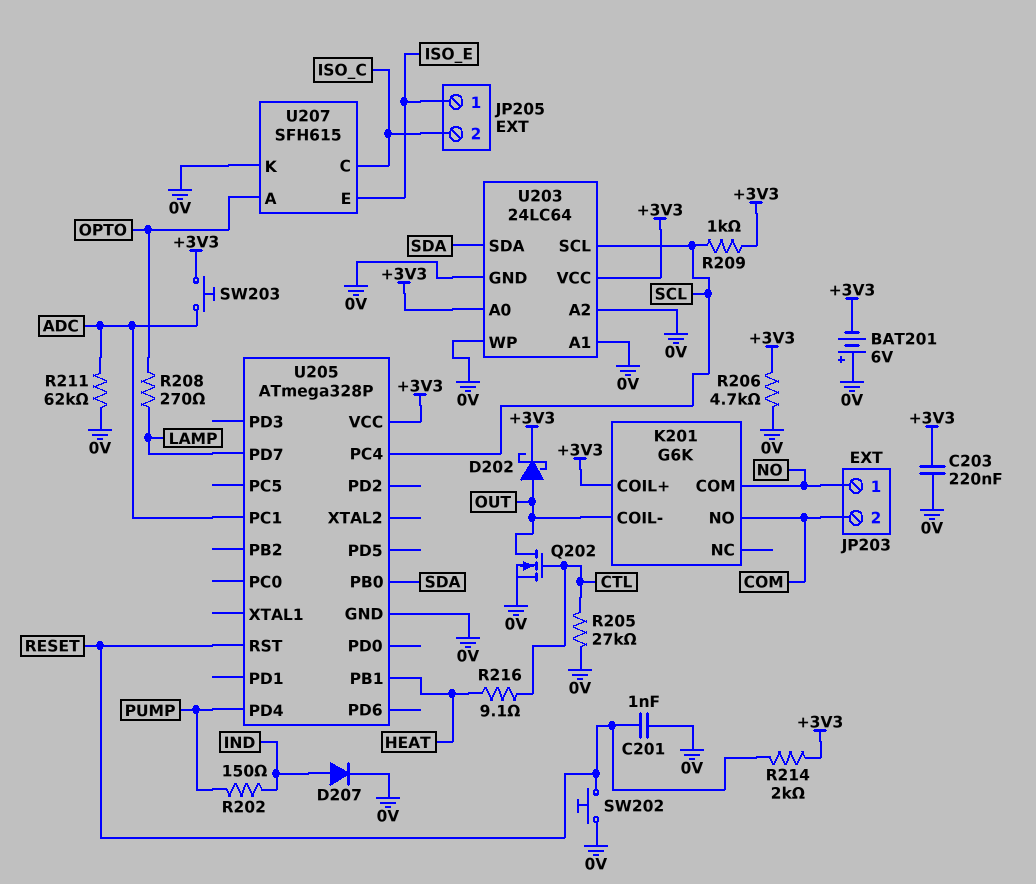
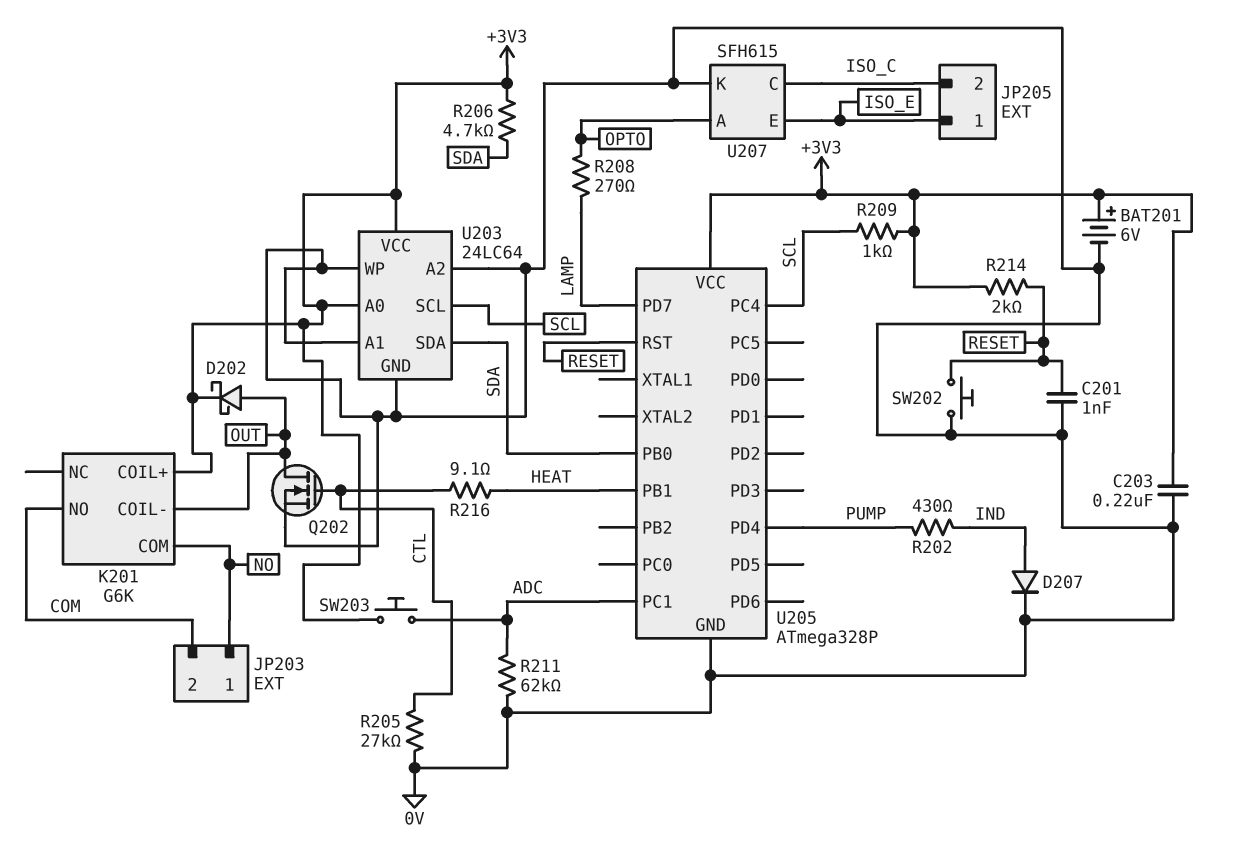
BAT201: 6V (plus 0V, minus +3V3) -> 6V (plus +3V3, minus 0V)
R202: 150 (IND, PUMP) -> 430 (IND, PUMP)
R206: 4.7k (+3V3, 0V) -> 4.7k (+3V3, SDA)

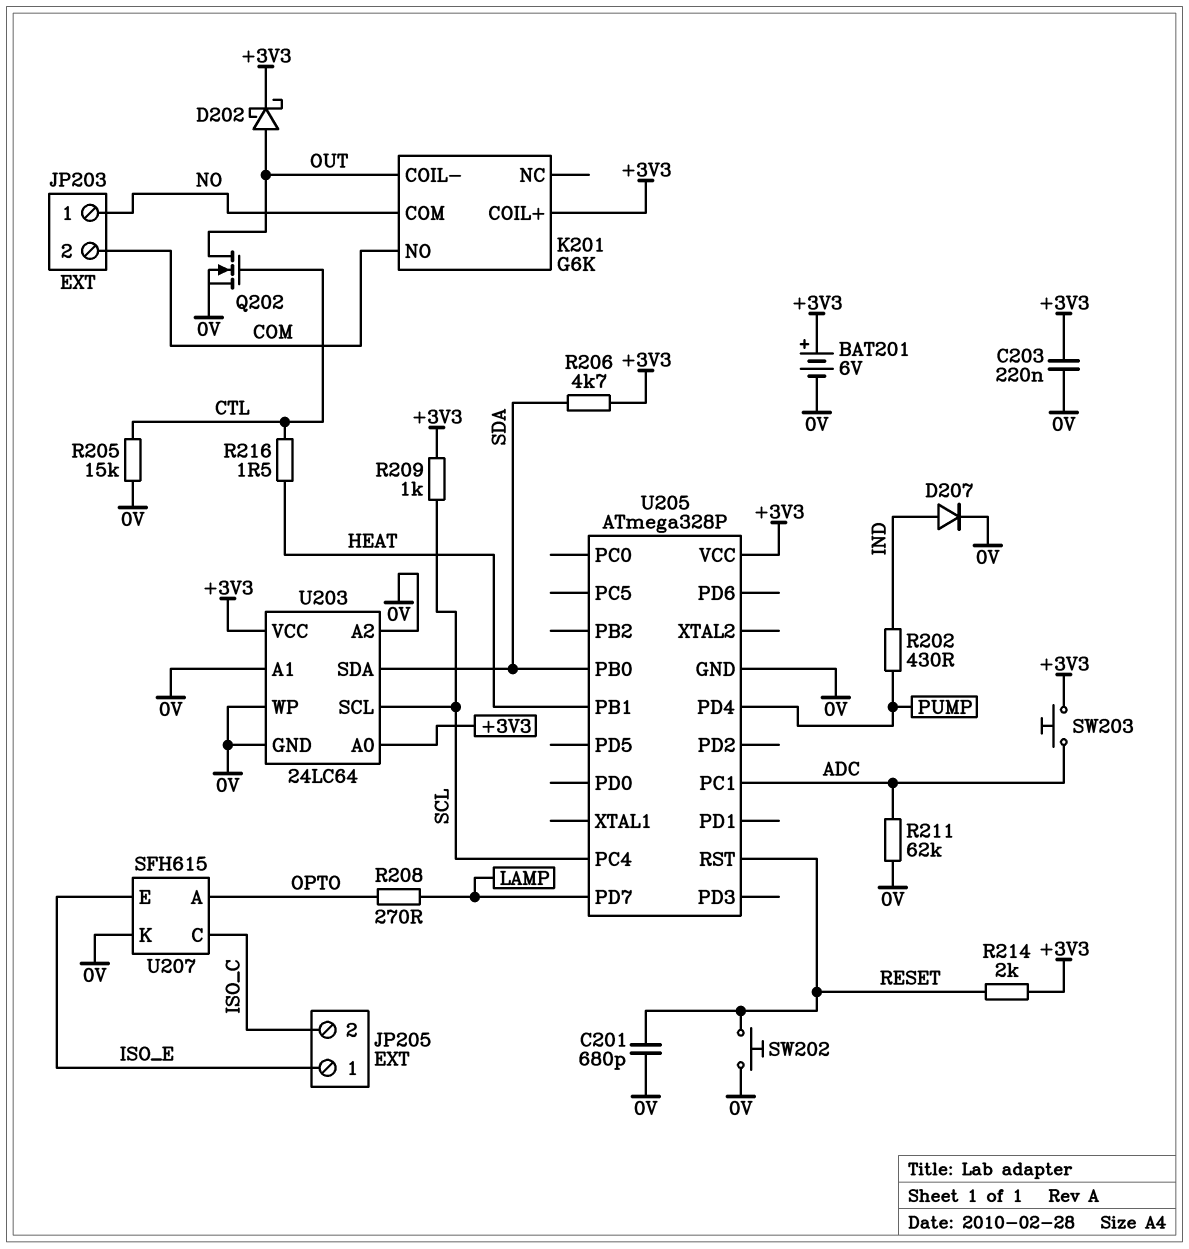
C201: 1nF (0V, RESET) -> 680pF (0V, RESET)
R205: 27k (0V, CTL) -> 15k (0V, CTL)
R216: 9.1 (CTL, HEAT) -> 1.5 (CTL, HEAT)

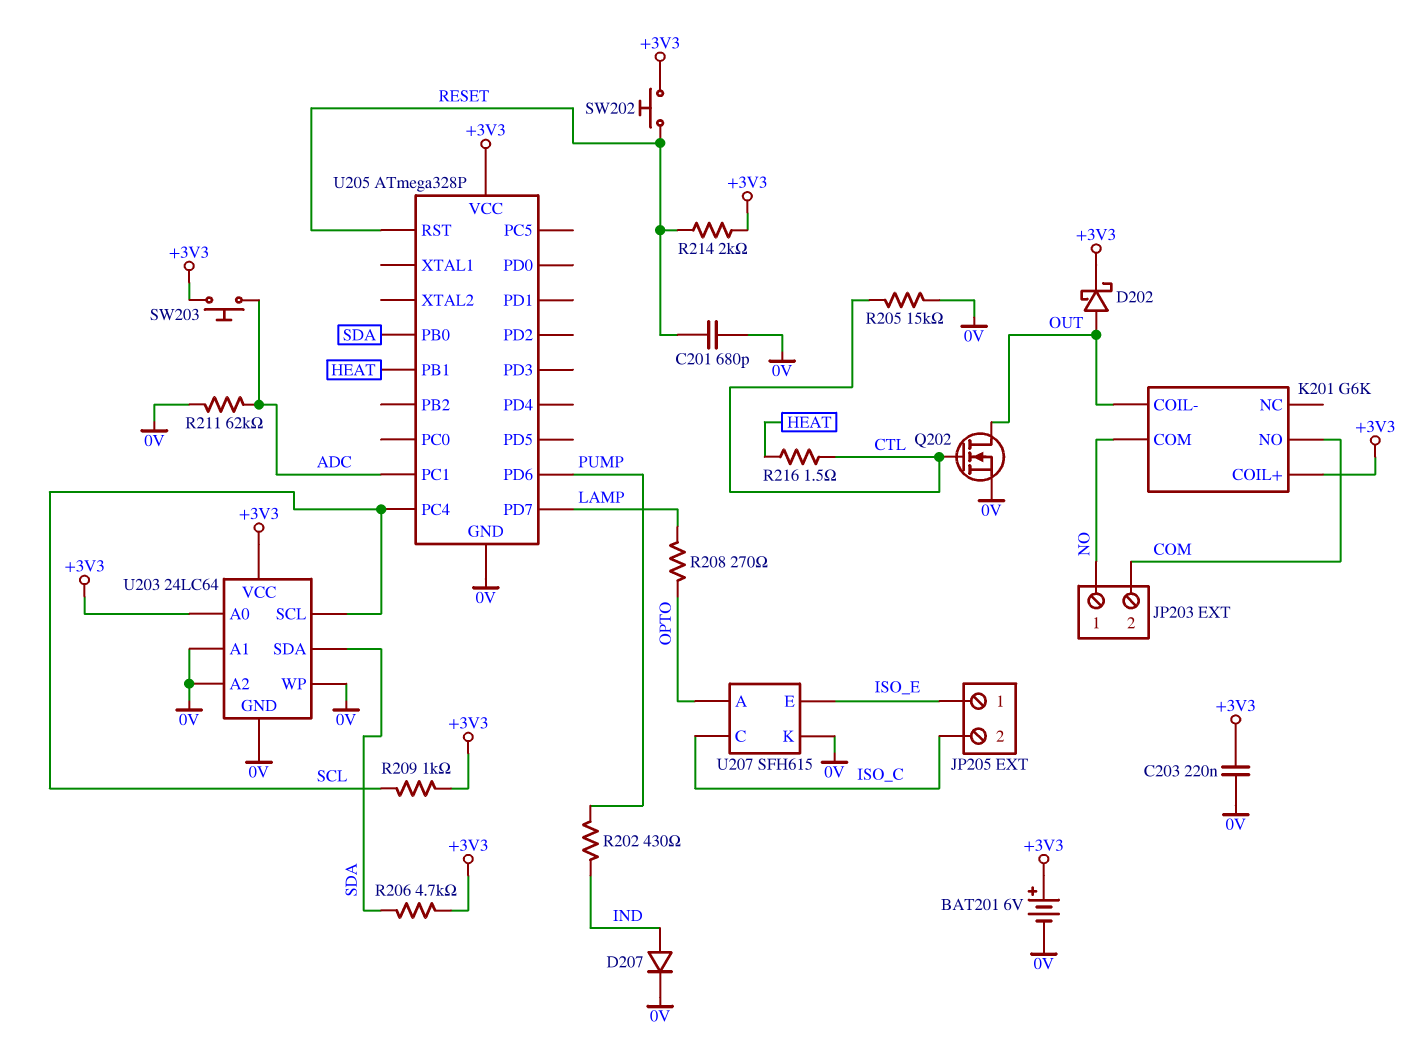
SW202: button (0V, RESET) -> button (+3V3, RESET)
U205 pin PD4: PUMP -> none
U205 pin PD6: none -> PUMP

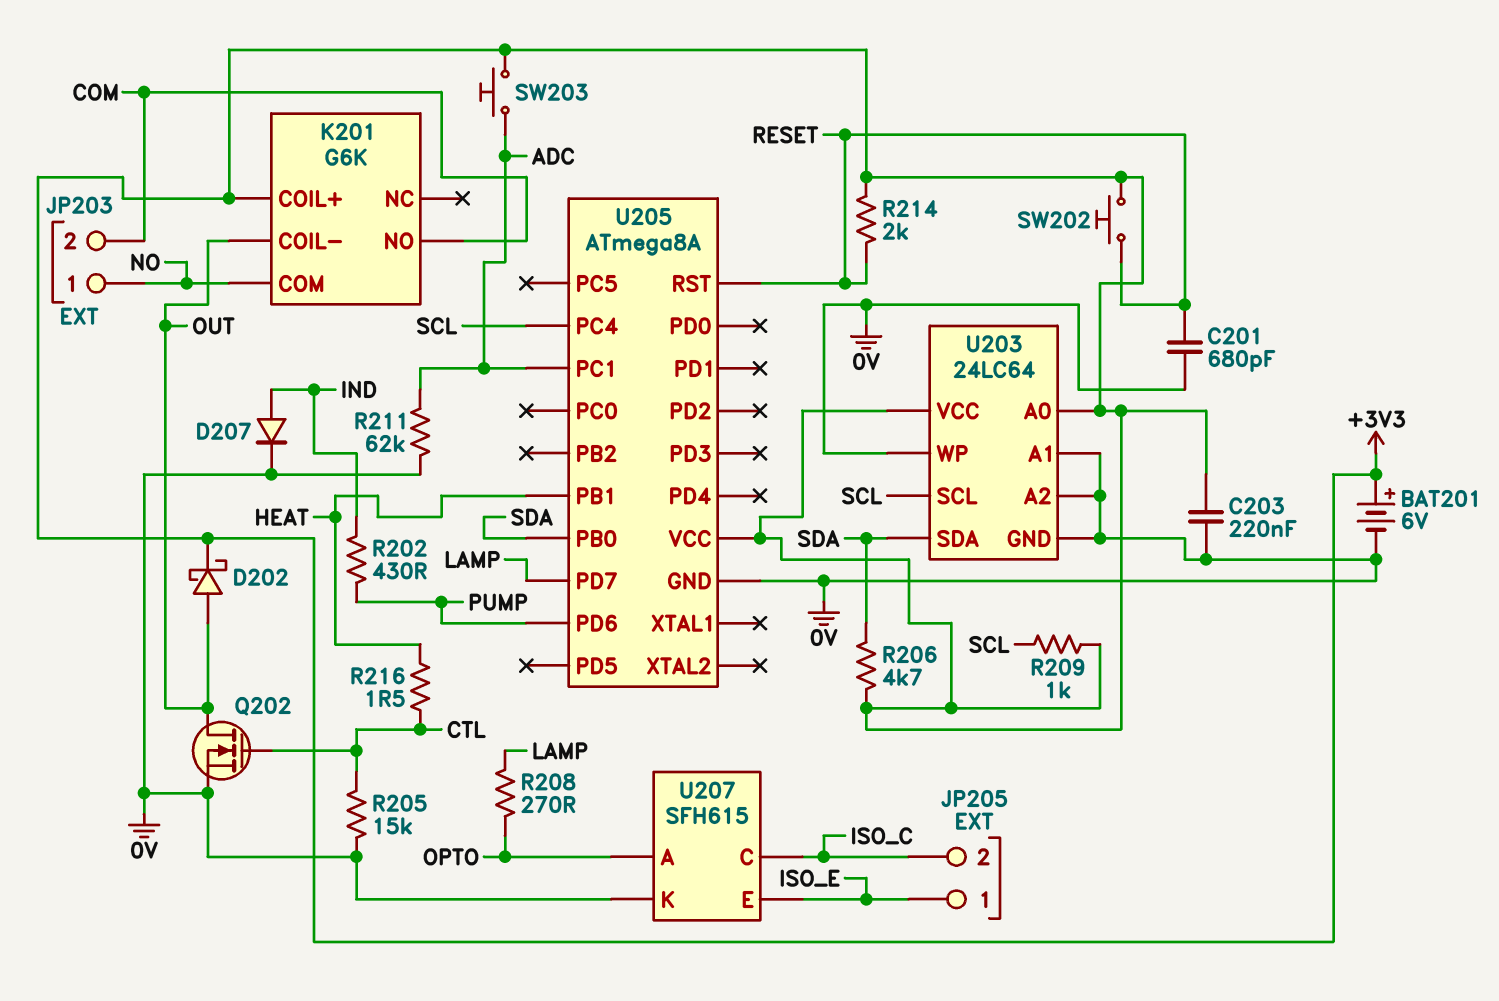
U205: ATmega328P -> ATmega8A

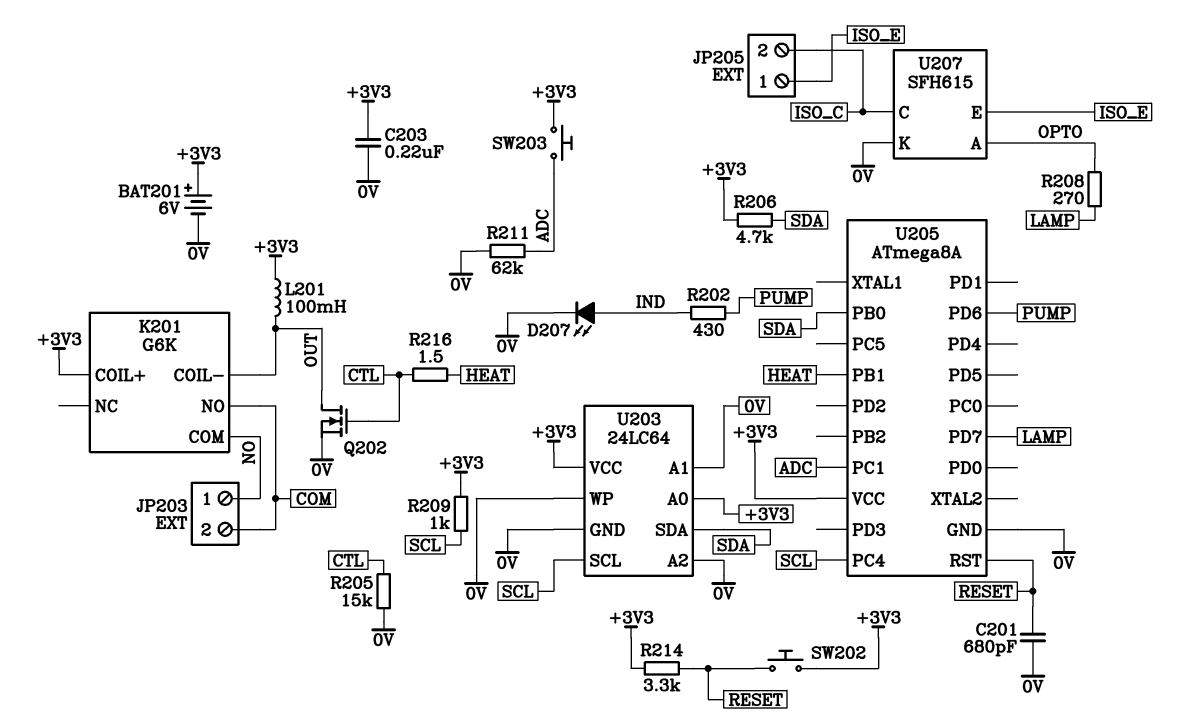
D202: schottky (A OUT, K +3V3) -> none
D207: diode (A IND, K 0V) -> LED (A IND, K 0V)
L201: none -> 100mH (+3V3, OUT)
R214: 2k (+3V3, RESET) -> 3.3k (+3V3, RESET)

